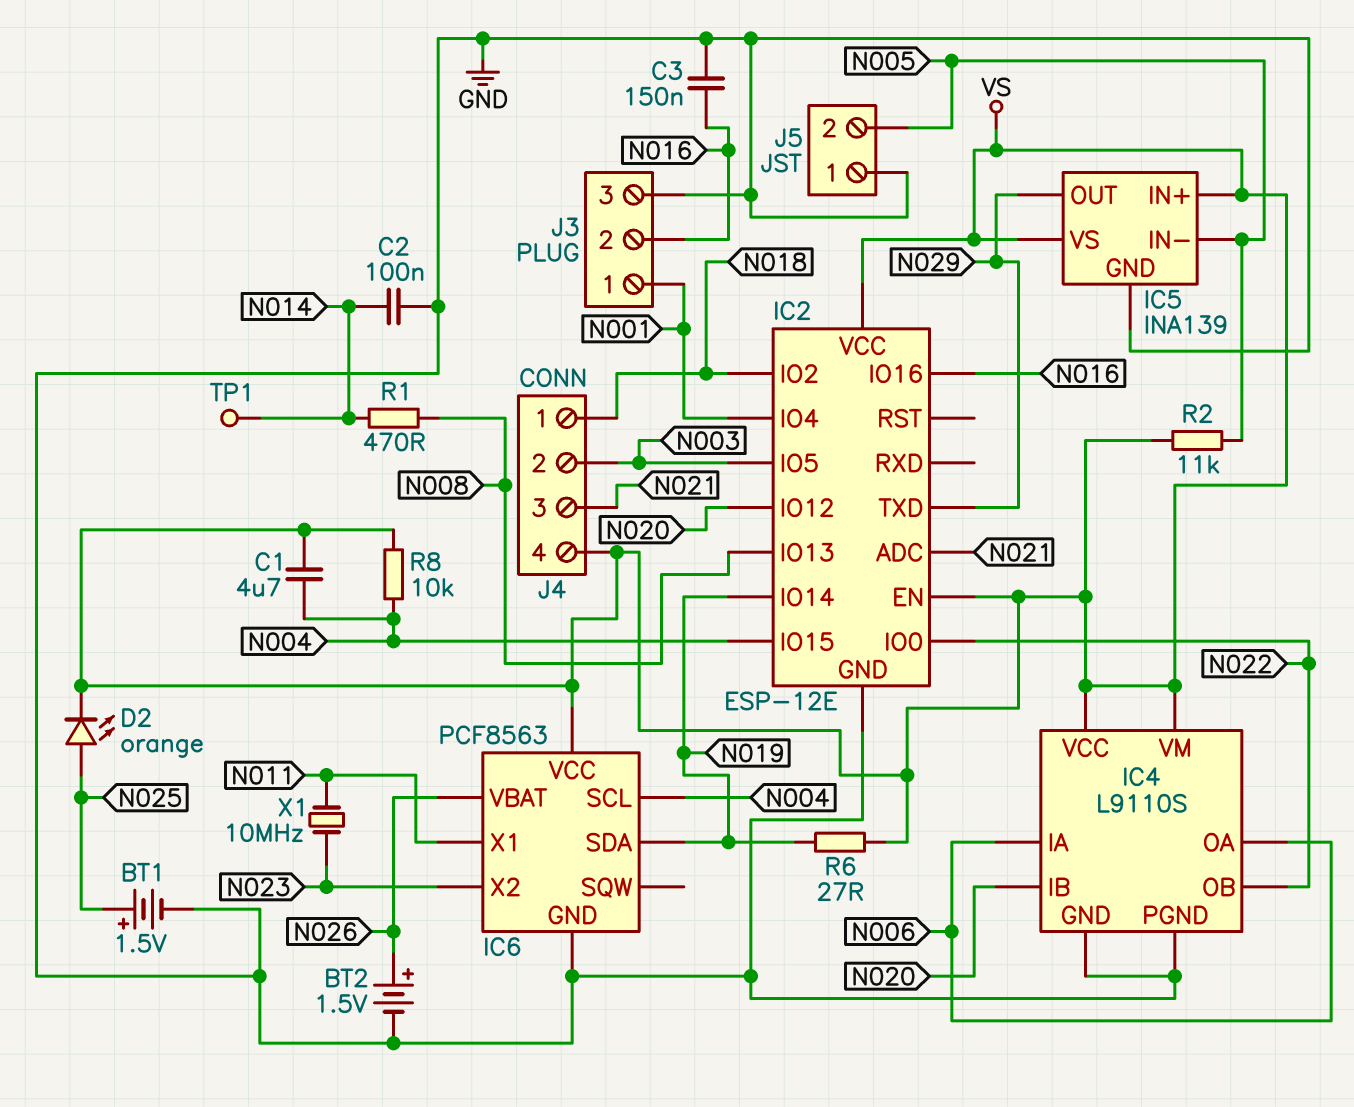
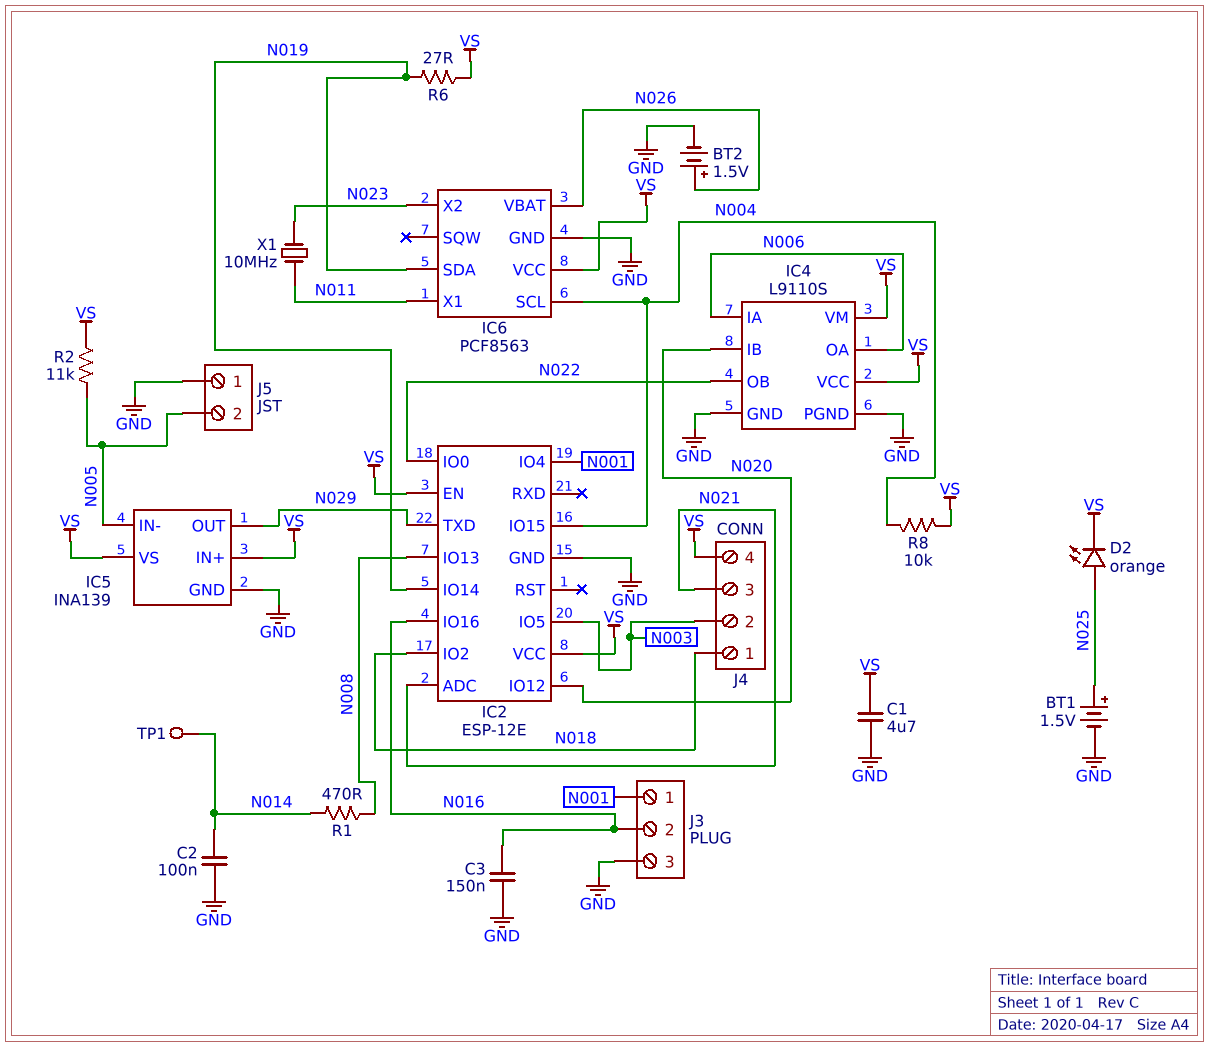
C1: 4.7uF (N004, VS) -> 4.7uF (GND, VS)

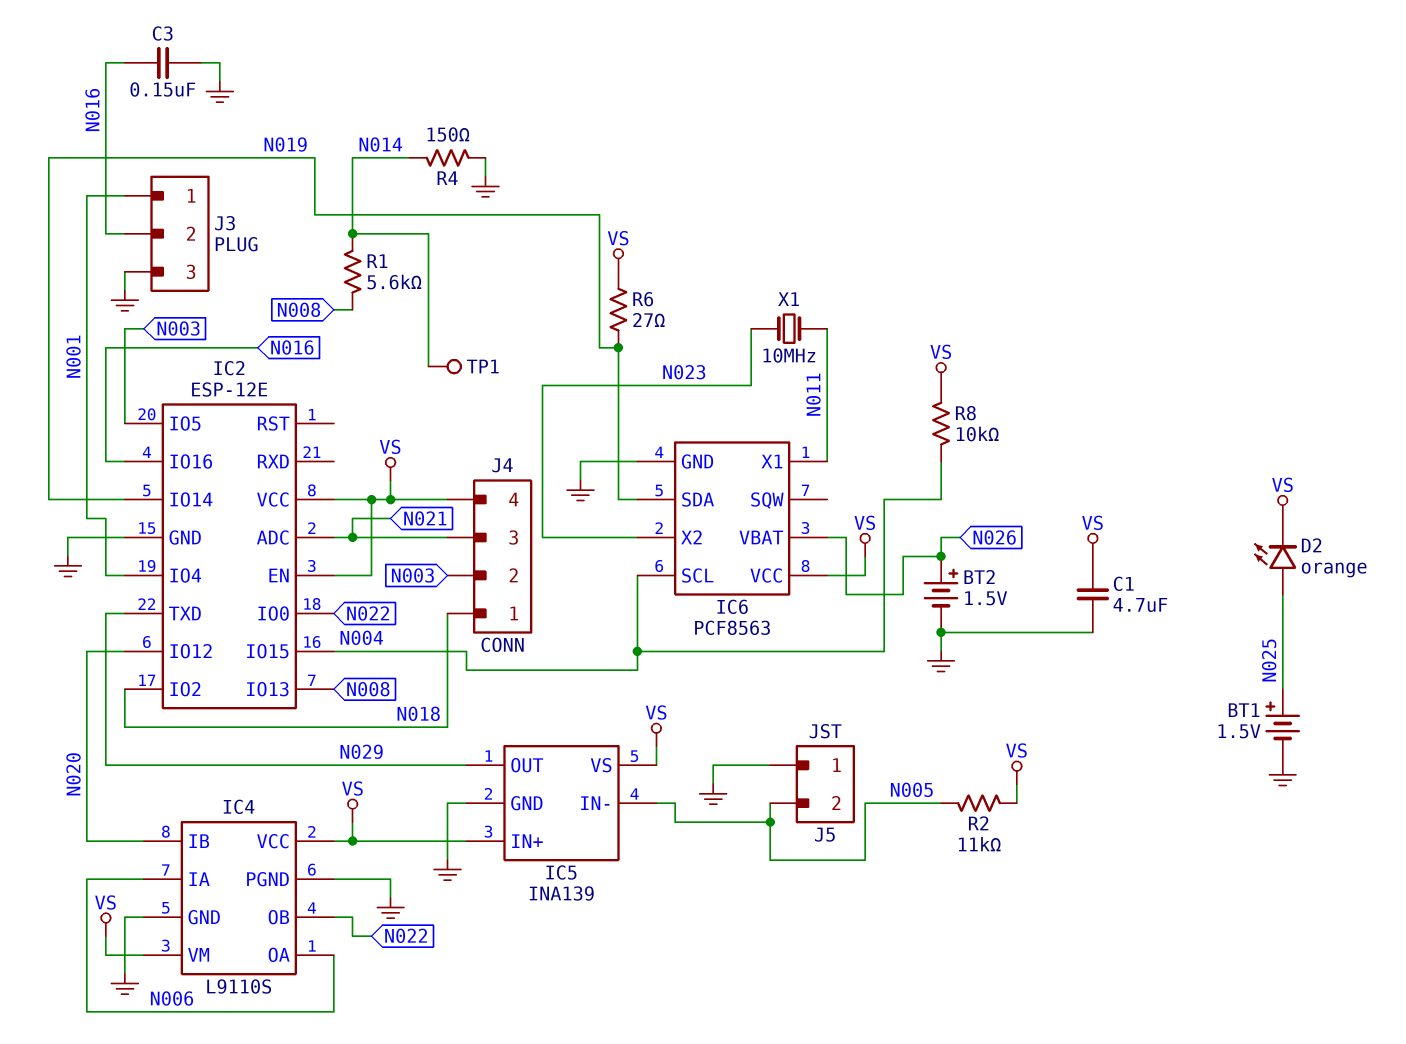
C2: 100nF (GND, N014) -> none
R1: 470 (N008, N014) -> 5.6k (N008, N014)
R4: none -> 150 (GND, N014)

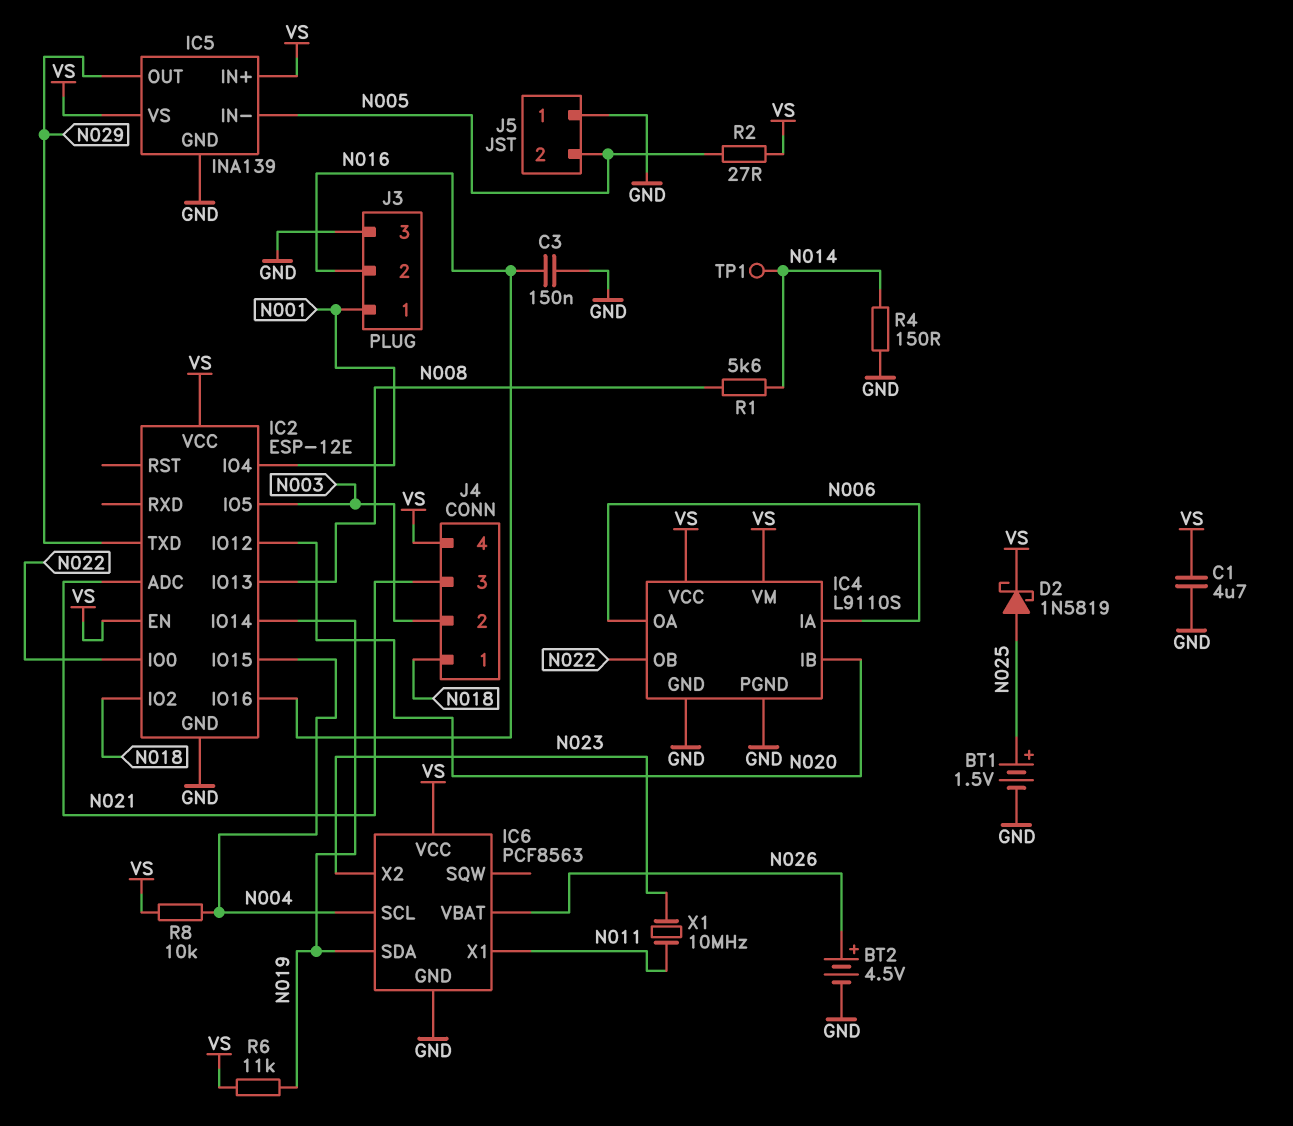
BT2: 1.5V (plus N026, minus GND) -> 4.5V (plus N026, minus GND)
D2: LED orange (A N025, K VS) -> schottky 1N5819 (A N025, K VS)
R2: 11k (N005, VS) -> 27 (N005, VS)
R6: 27 (N019, VS) -> 11k (N019, VS)

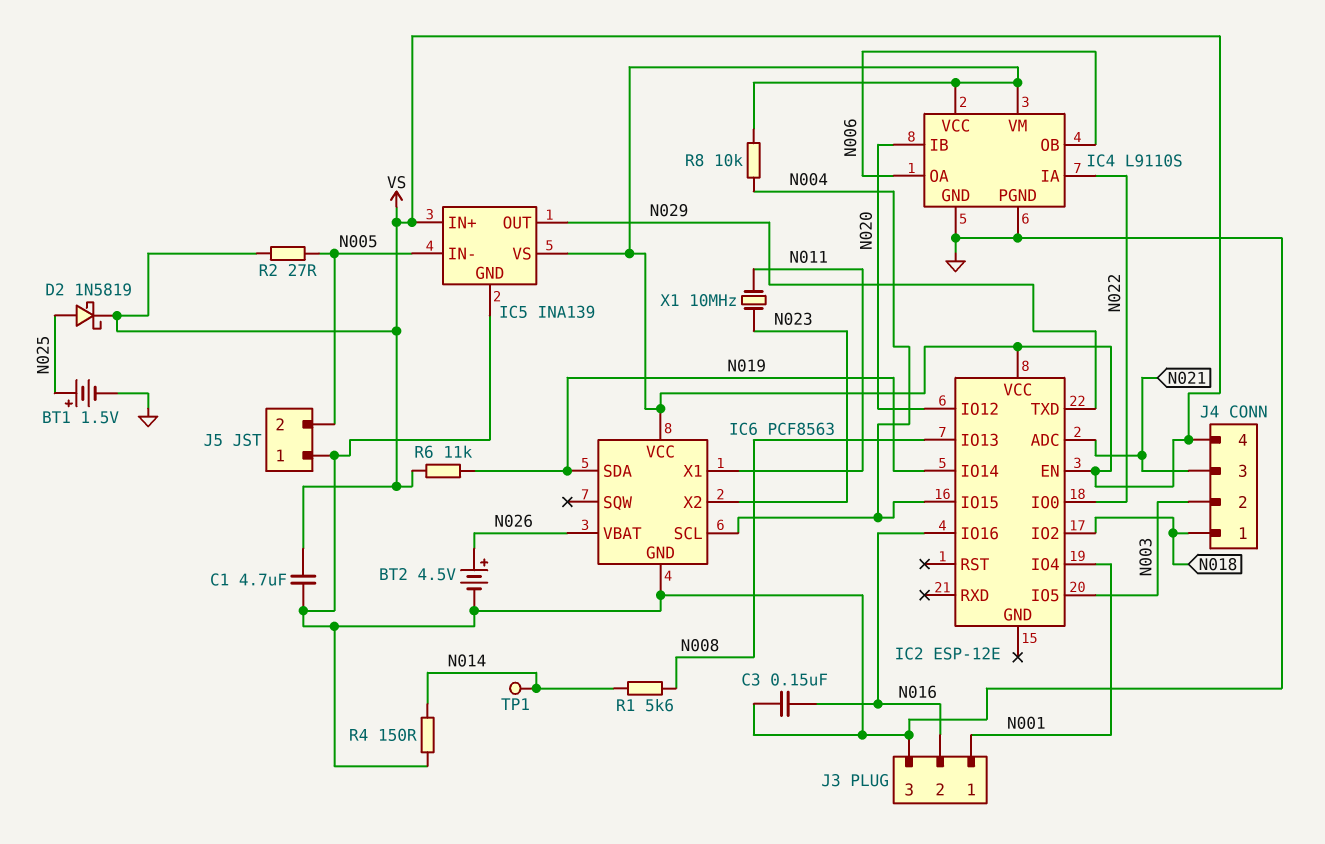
IC2 pin GND: GND -> none
IC4 pin IA: N006 -> N022
IC4 pin OB: N022 -> N006

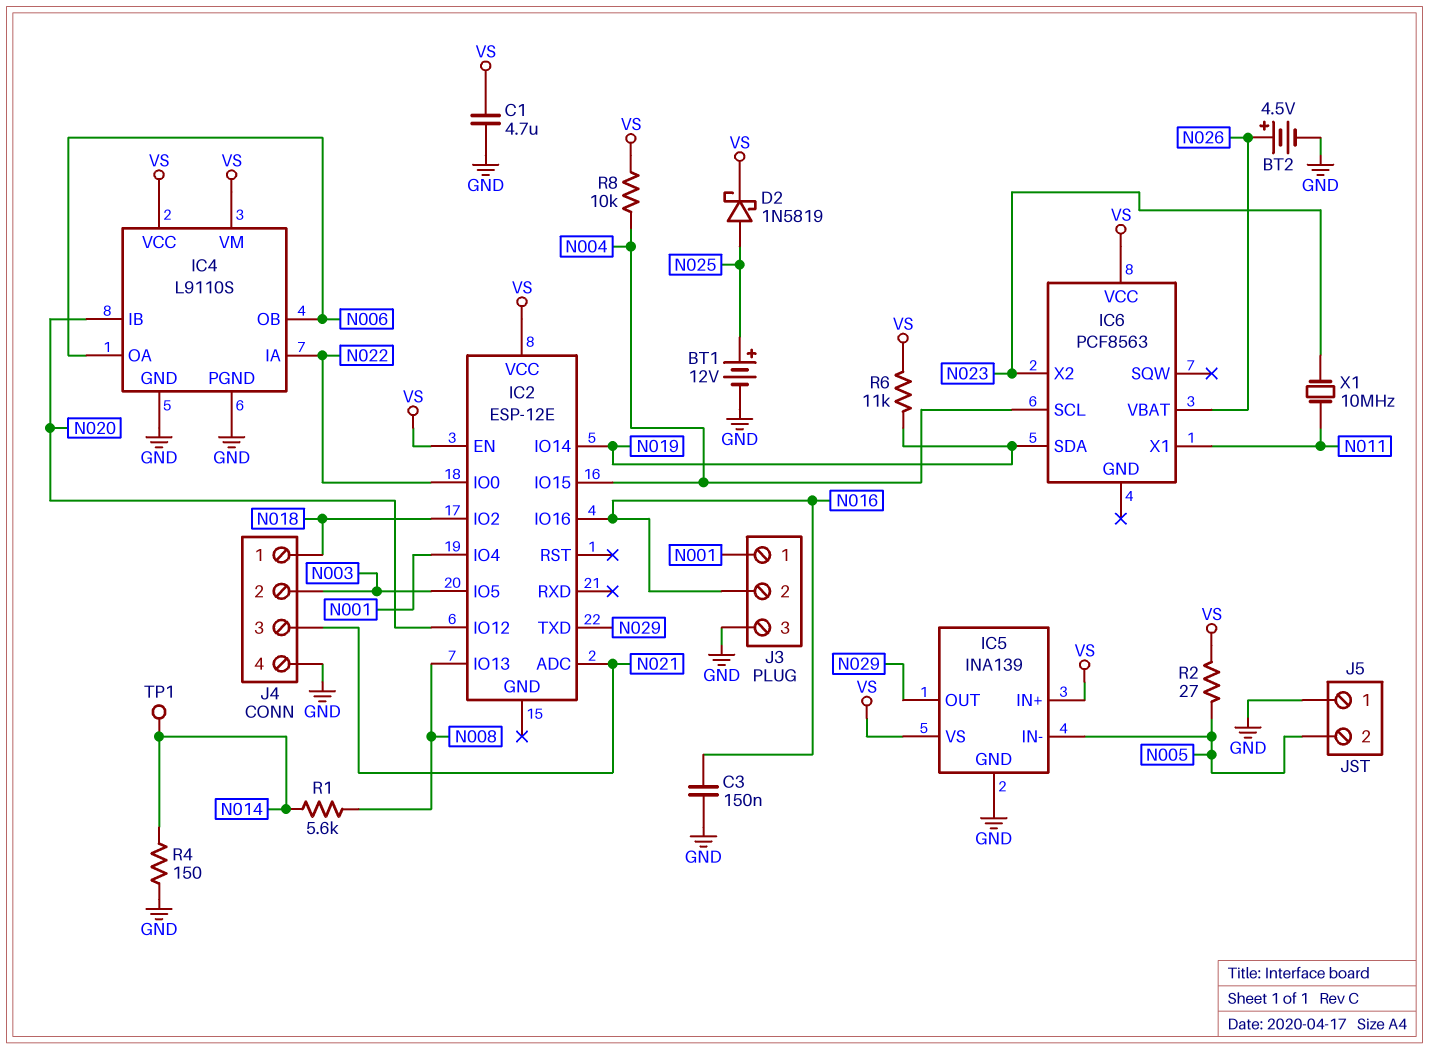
BT1: 1.5V (plus N025, minus GND) -> 12V (plus N025, minus GND)
IC6 pin GND: GND -> none
J4 pin 4: VS -> GND

